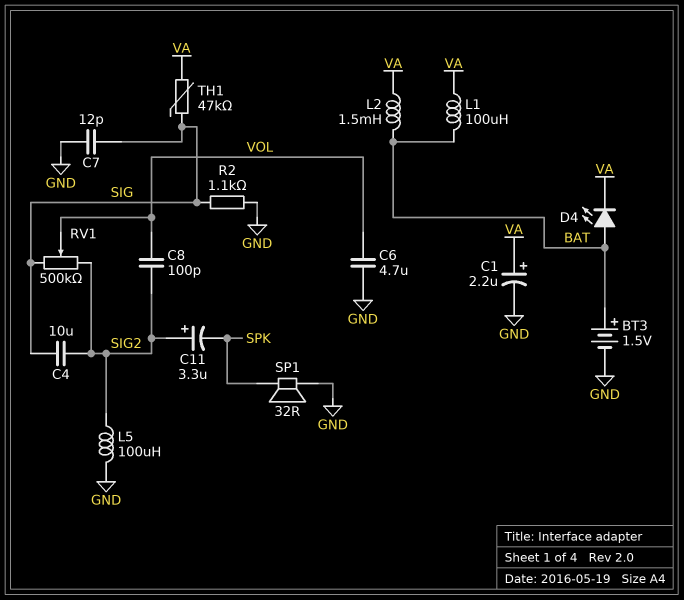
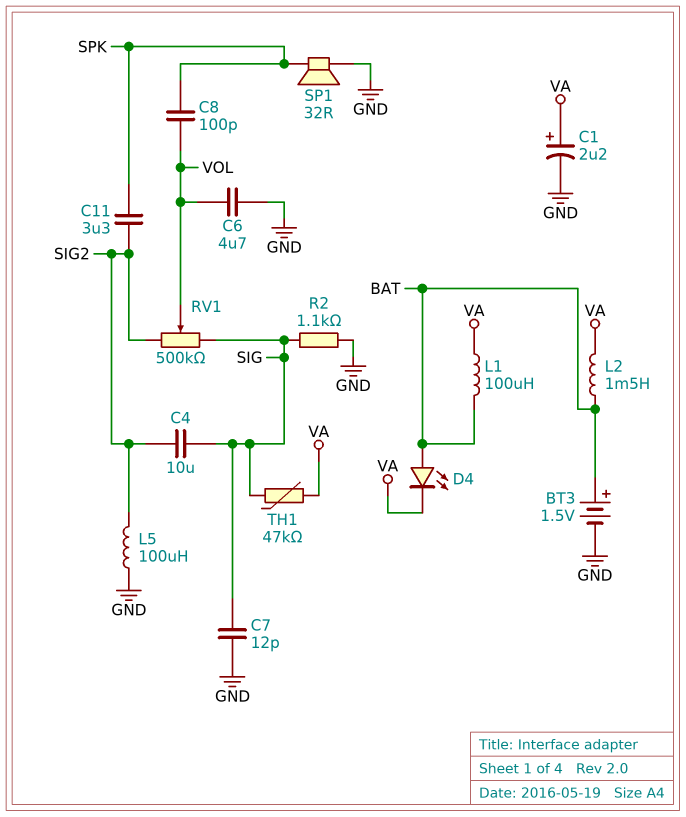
C8: 100pF (SIG2, VOL) -> 100pF (SPK, VOL)
C11: 3.3uF (plus SIG2, minus SPK) -> 3.3uF (SIG2, SPK)

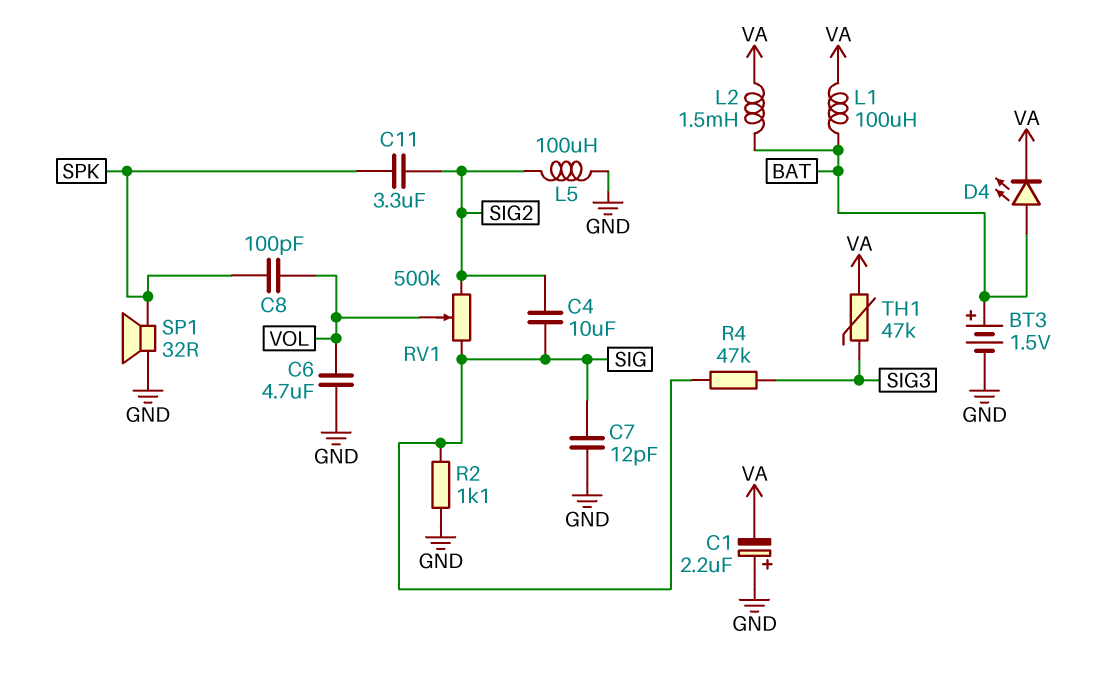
C1: 2.2uF (plus VA, minus GND) -> 2.2uF (plus GND, minus VA)
R4: none -> 47k (SIG, SIG3)
TH1: 47k (SIG, VA) -> 47k (SIG3, VA)

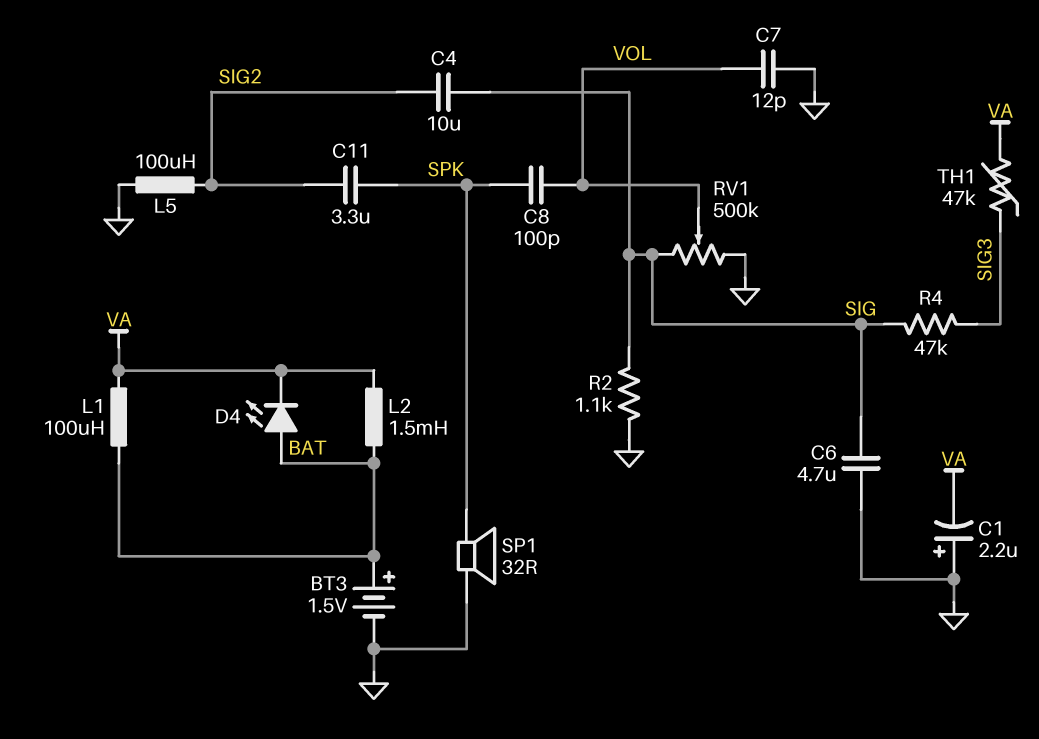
C6: 4.7uF (GND, VOL) -> 4.7uF (GND, SIG)
C7: 12pF (GND, SIG) -> 12pF (GND, VOL)
RV1: 500k (SIG, SIG2, wiper VOL) -> 500k (GND, SIG, wiper VOL)

